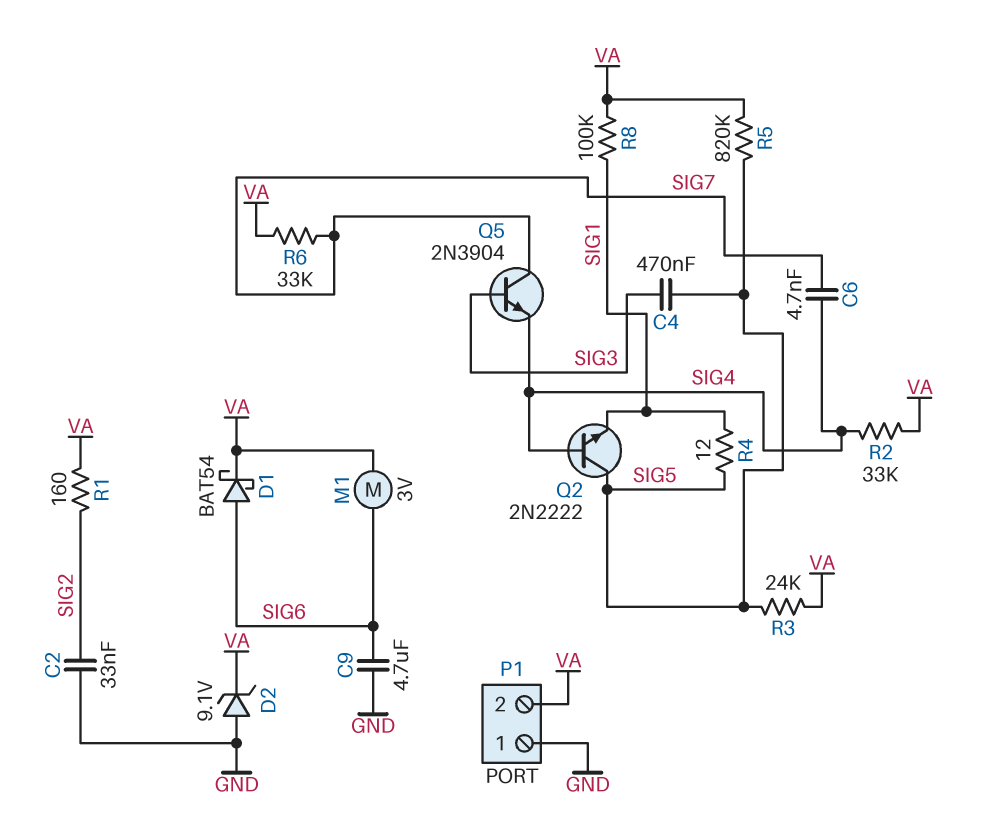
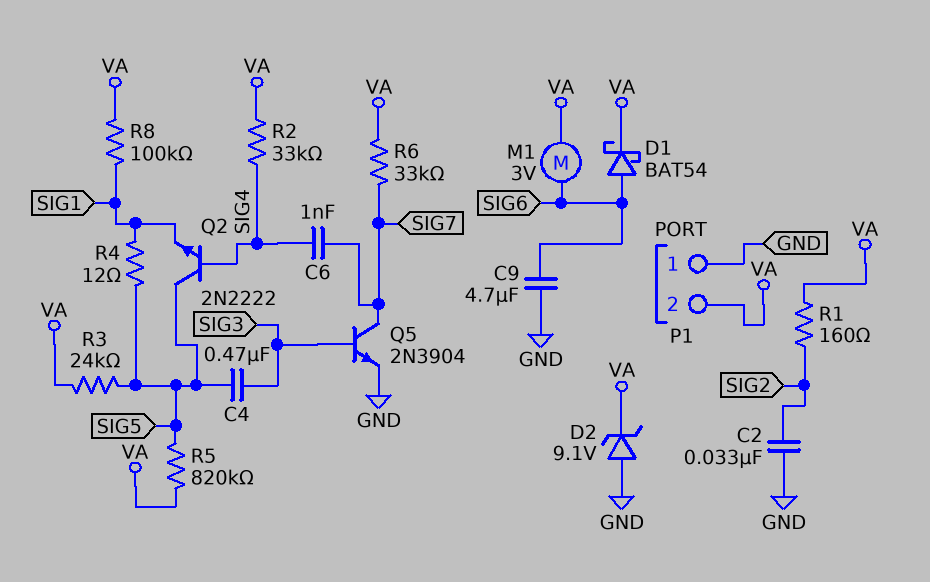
C6: 4.7nF (SIG4, SIG7) -> 1nF (SIG4, SIG7)
Q5: NPN 2N3904 (B SIG3, C SIG7, E SIG4) -> NPN 2N3904 (B SIG3, C SIG7, E GND)

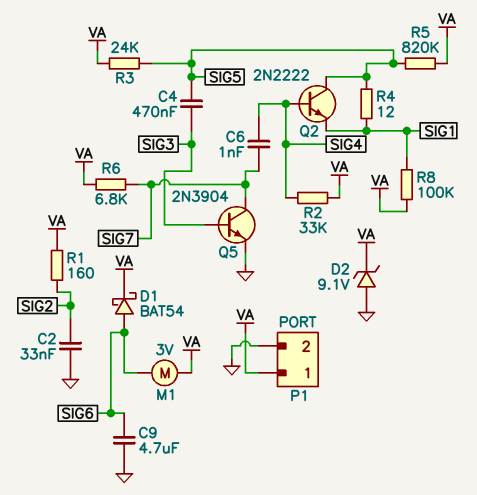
P1 pin 1: GND -> VA
P1 pin 2: VA -> GND
R6: 33k (SIG7, VA) -> 6.8k (SIG7, VA)

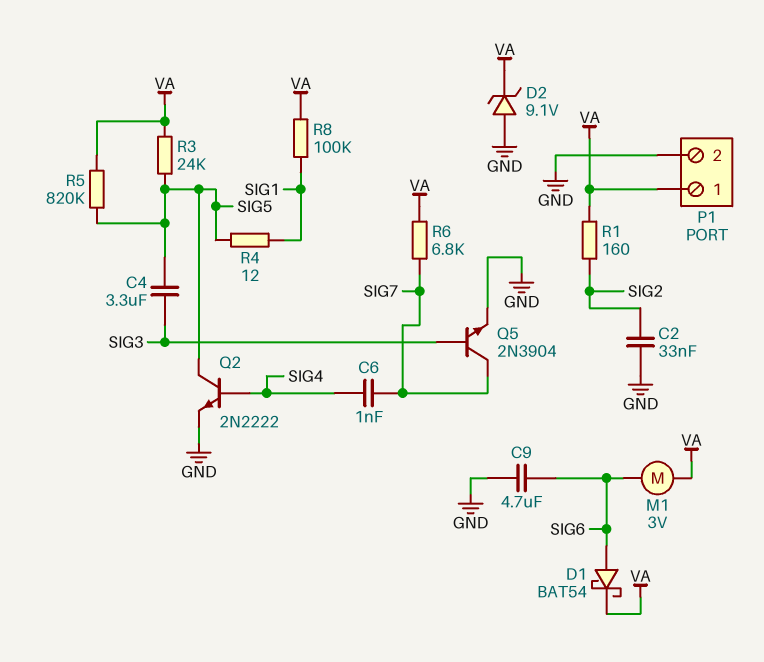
C4: 470nF (SIG3, SIG5) -> 3.3uF (SIG3, SIG5)
Q2: NPN 2N2222 (B SIG4, C SIG5, E SIG1) -> NPN 2N2222 (B SIG4, C SIG5, E GND)
R2: 33k (SIG4, VA) -> none

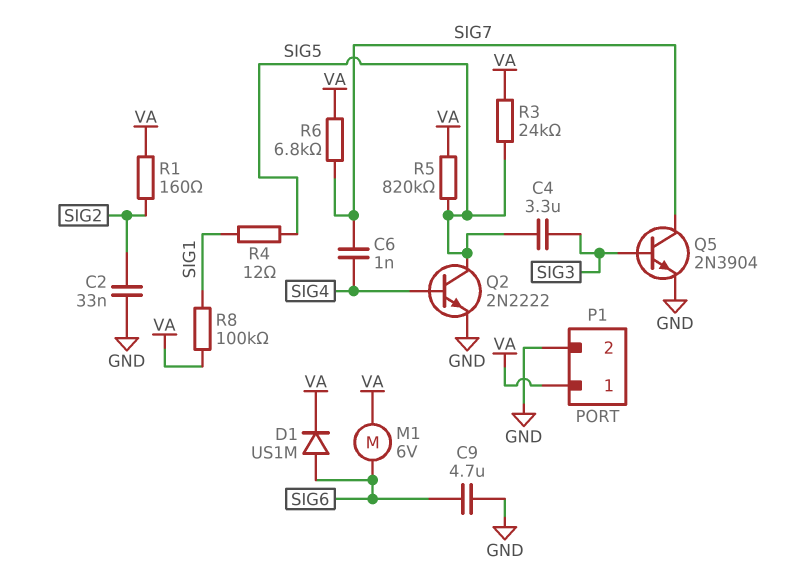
D1: schottky BAT54 (A SIG6, K VA) -> diode US1M (A SIG6, K VA)
D2: zener 9.1V (A GND, K VA) -> none
M1: motor 3V (SIG6, VA) -> motor 6V (SIG6, VA)

